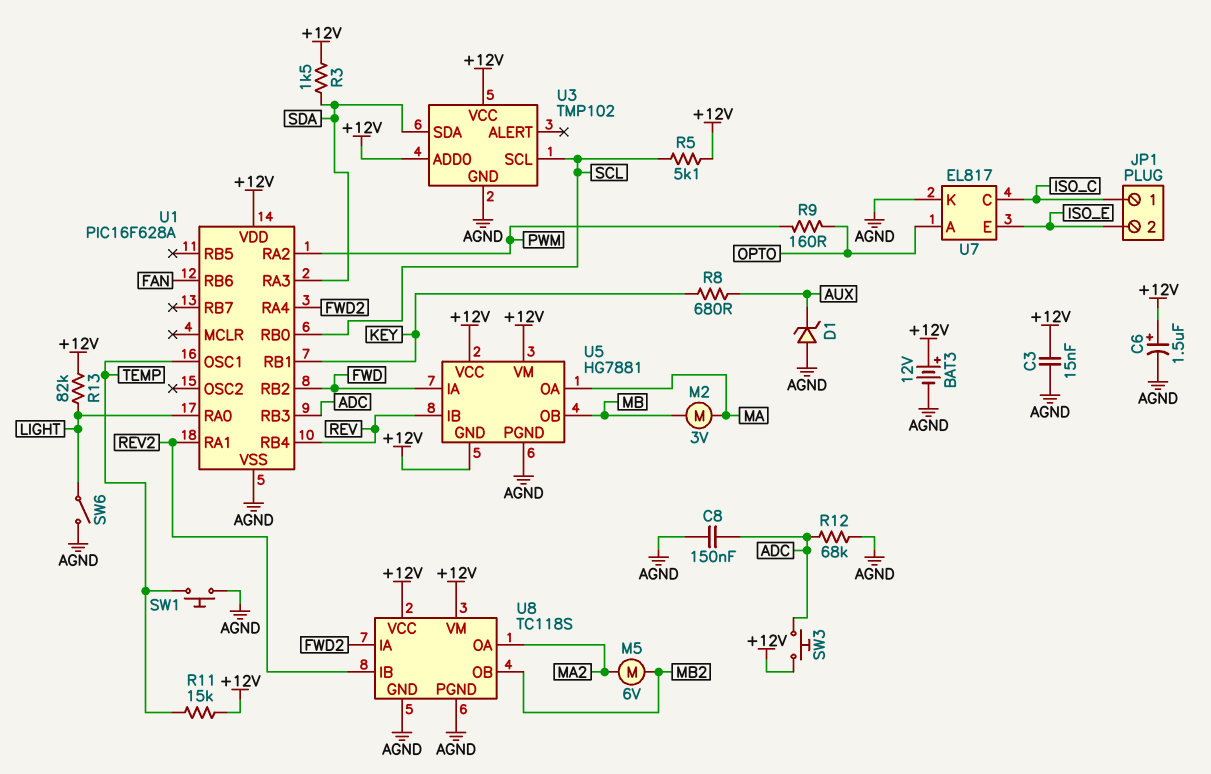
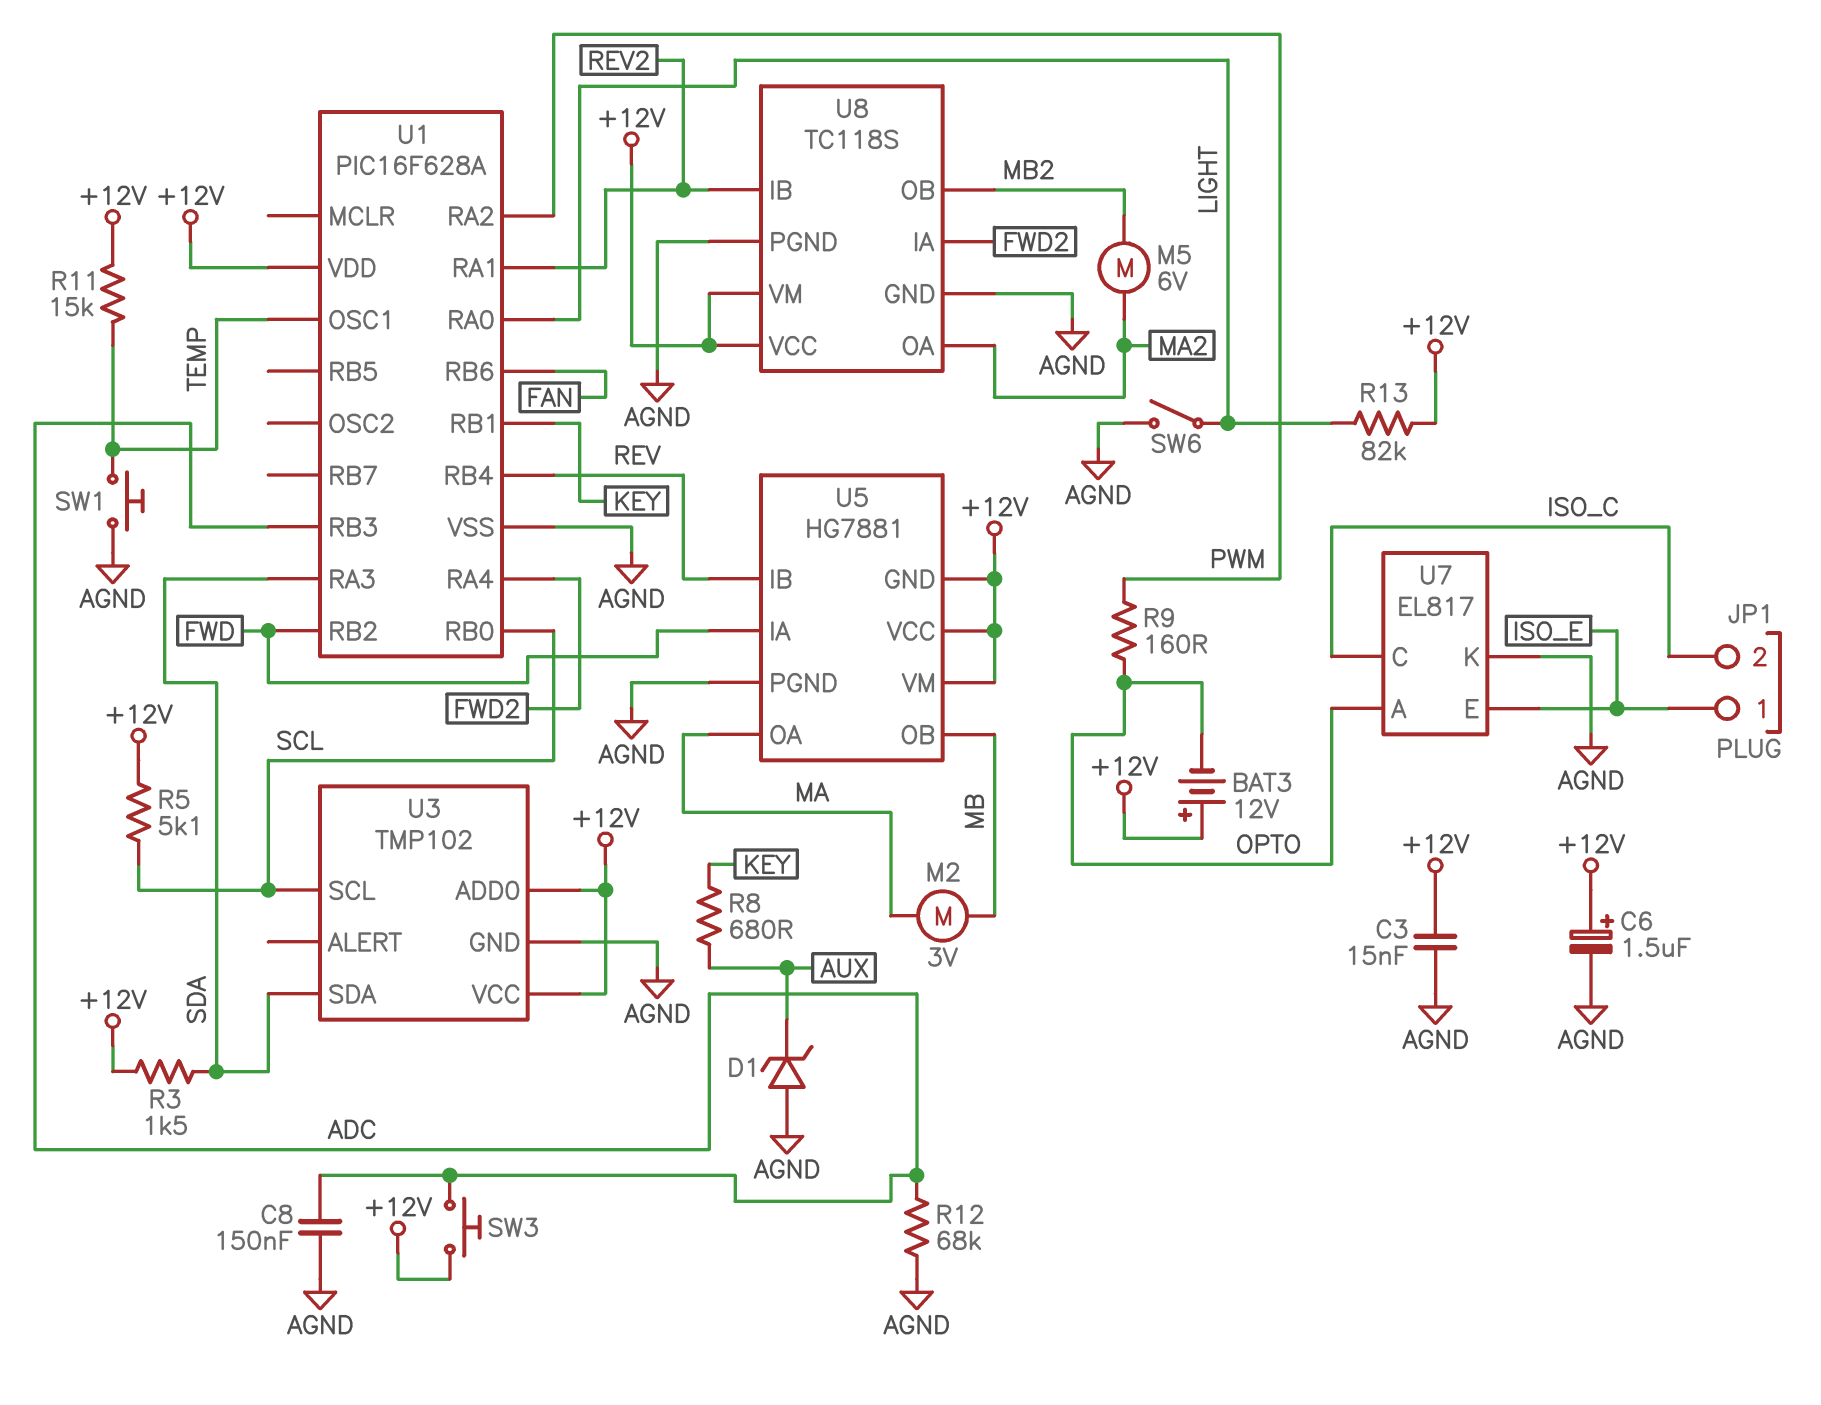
BAT3: 12V (plus +12V, minus AGND) -> 12V (plus +12V, minus OPTO)
JP1 pin 1: ISO_C -> ISO_E
JP1 pin 2: ISO_E -> ISO_C

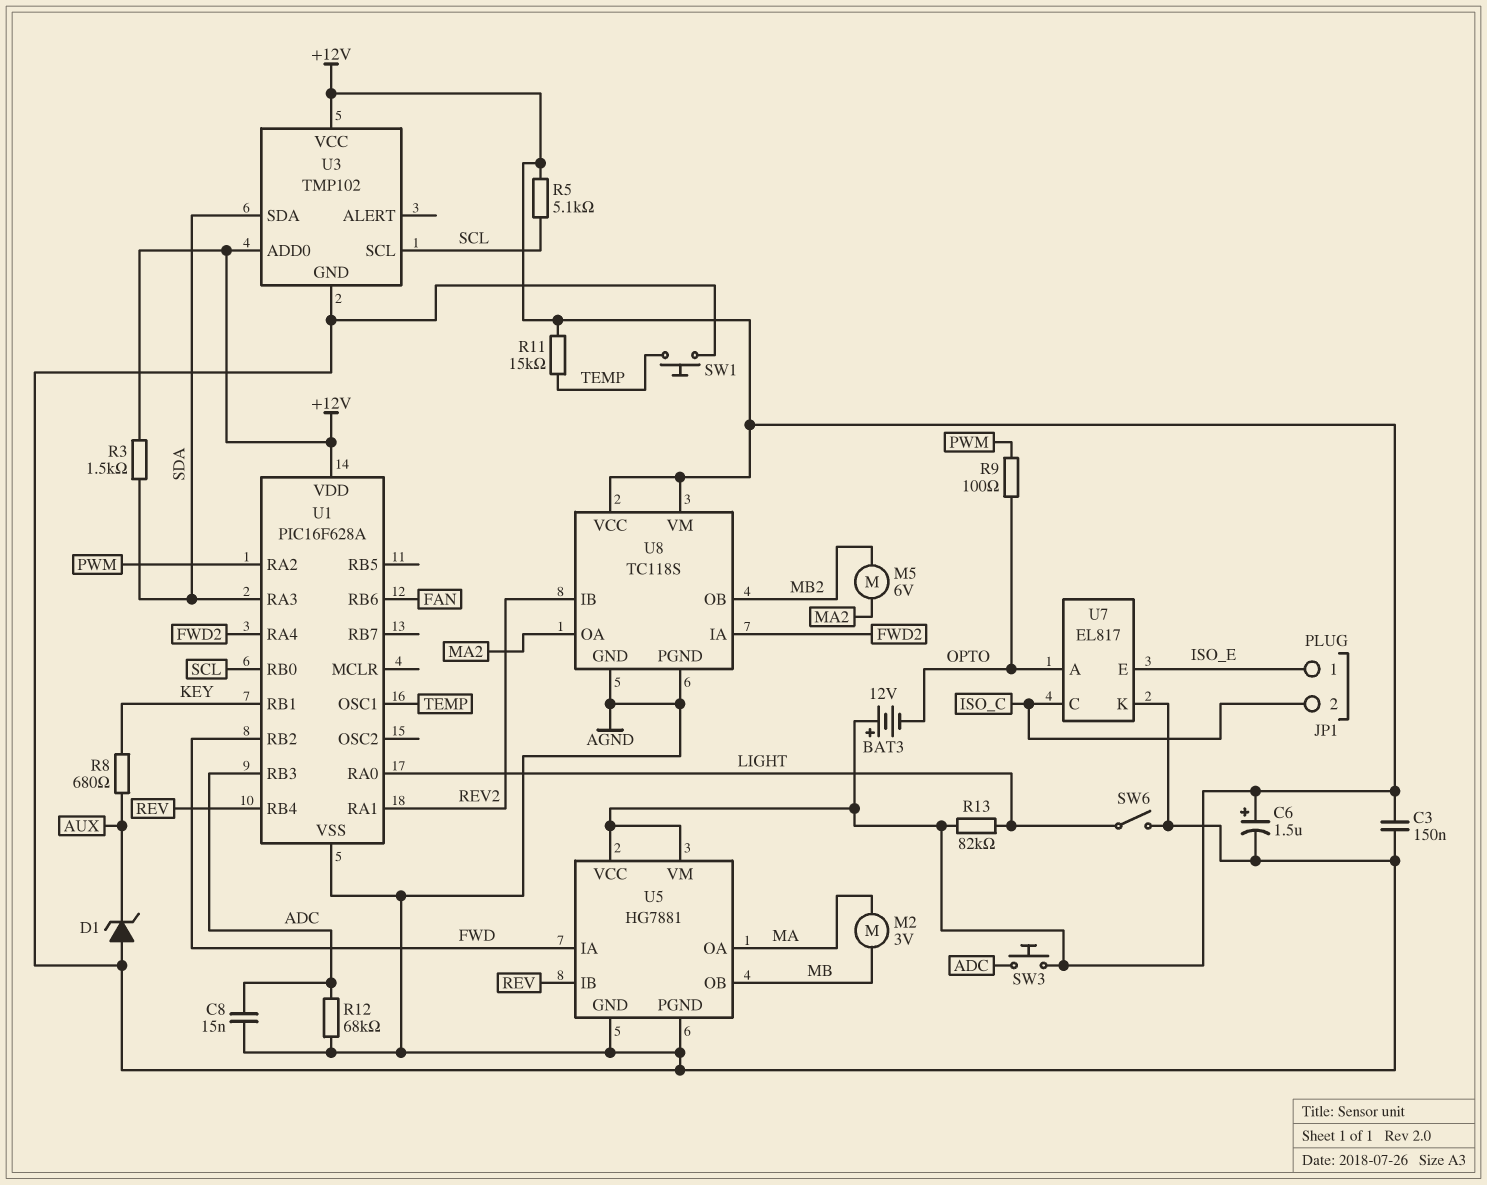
C3: 15nF (+12V, AGND) -> 150nF (+12V, AGND)
C8: 150nF (ADC, AGND) -> 15nF (ADC, AGND)
R9: 160 (OPTO, PWM) -> 100 (OPTO, PWM)
U5 pin GND: +12V -> AGND

